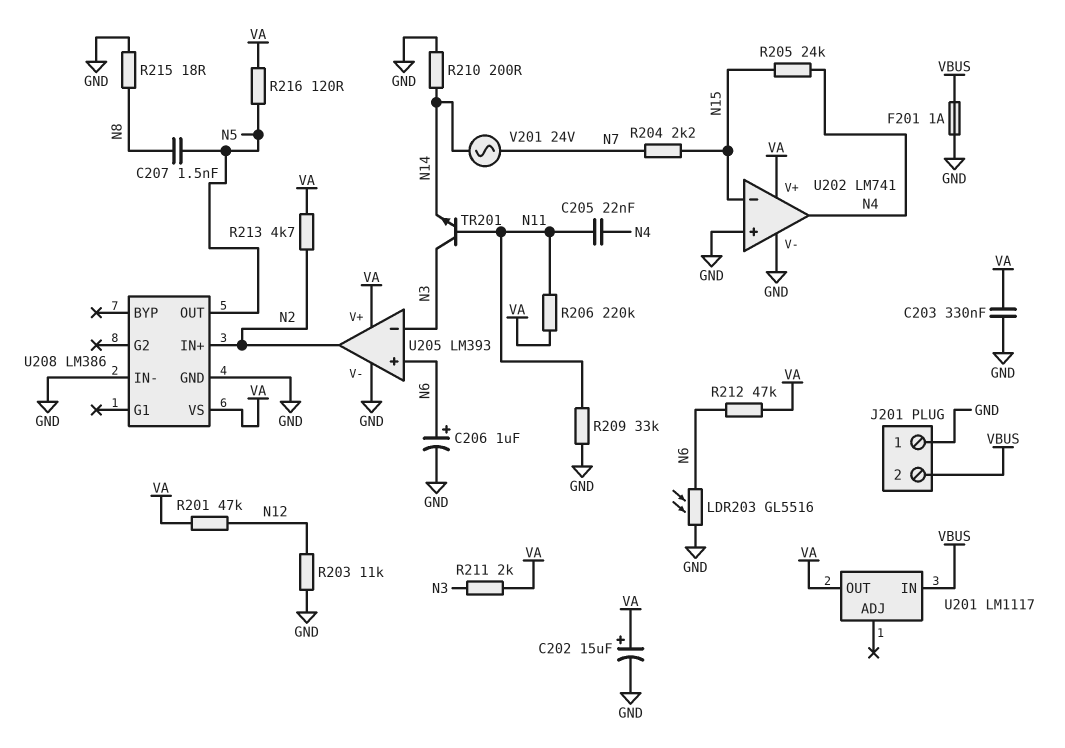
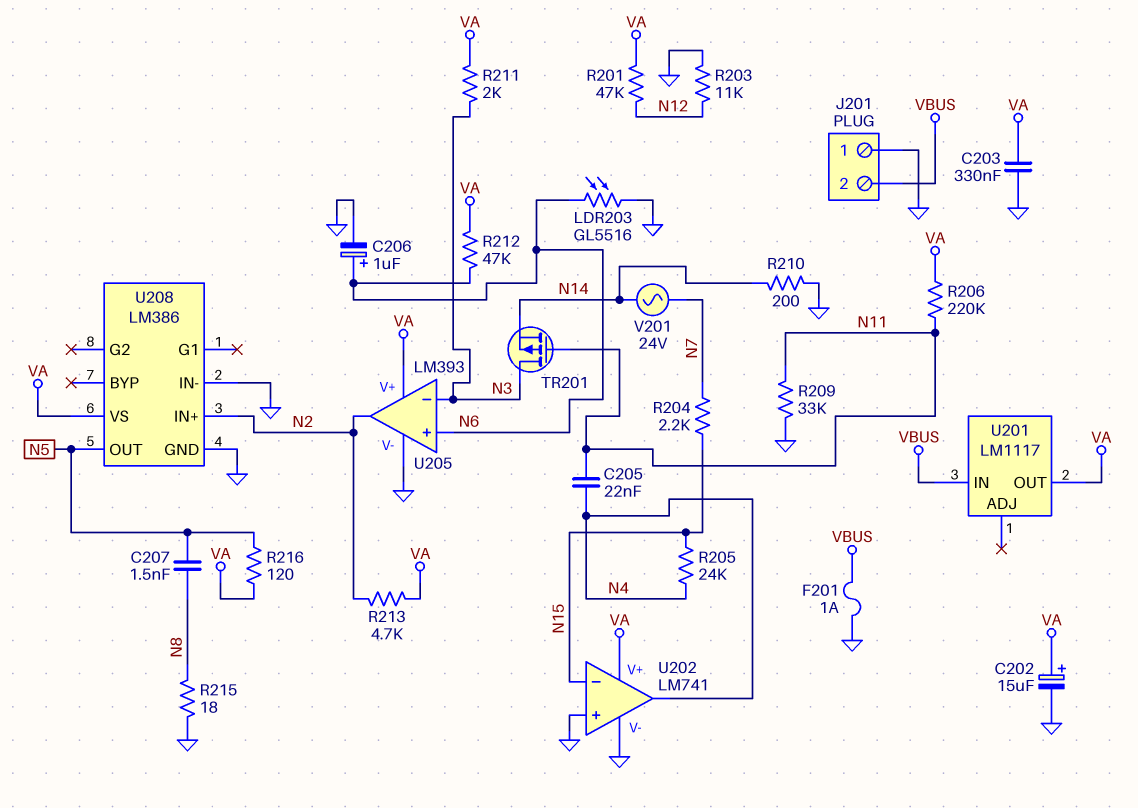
TR201: NPN (B N11, C N3, E N14) -> PMOS (G N11, D N3, S N14)

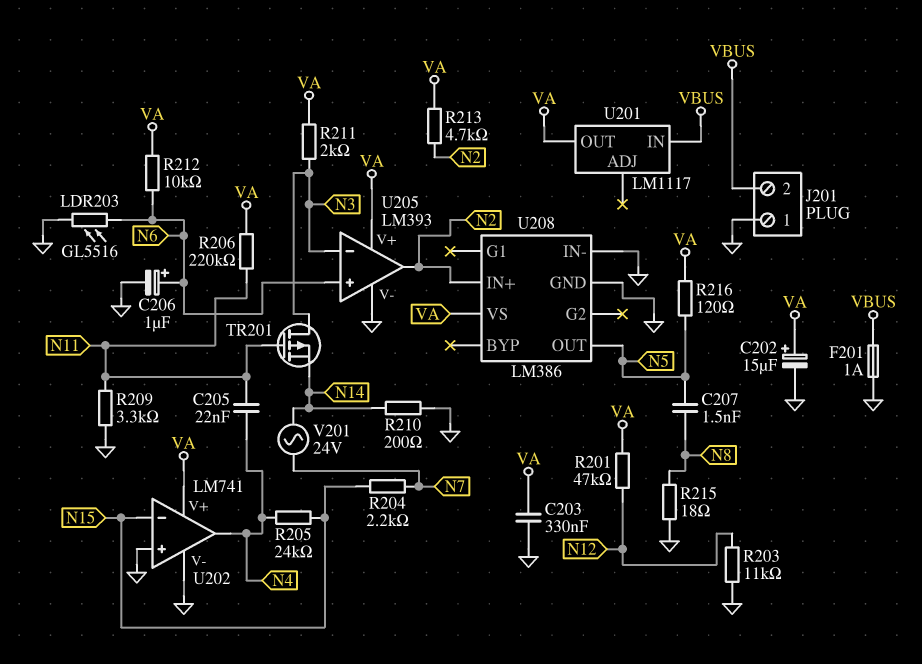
R209: 33k (GND, N11) -> 3.3k (GND, N11)
R212: 47k (N6, VA) -> 10k (N6, VA)

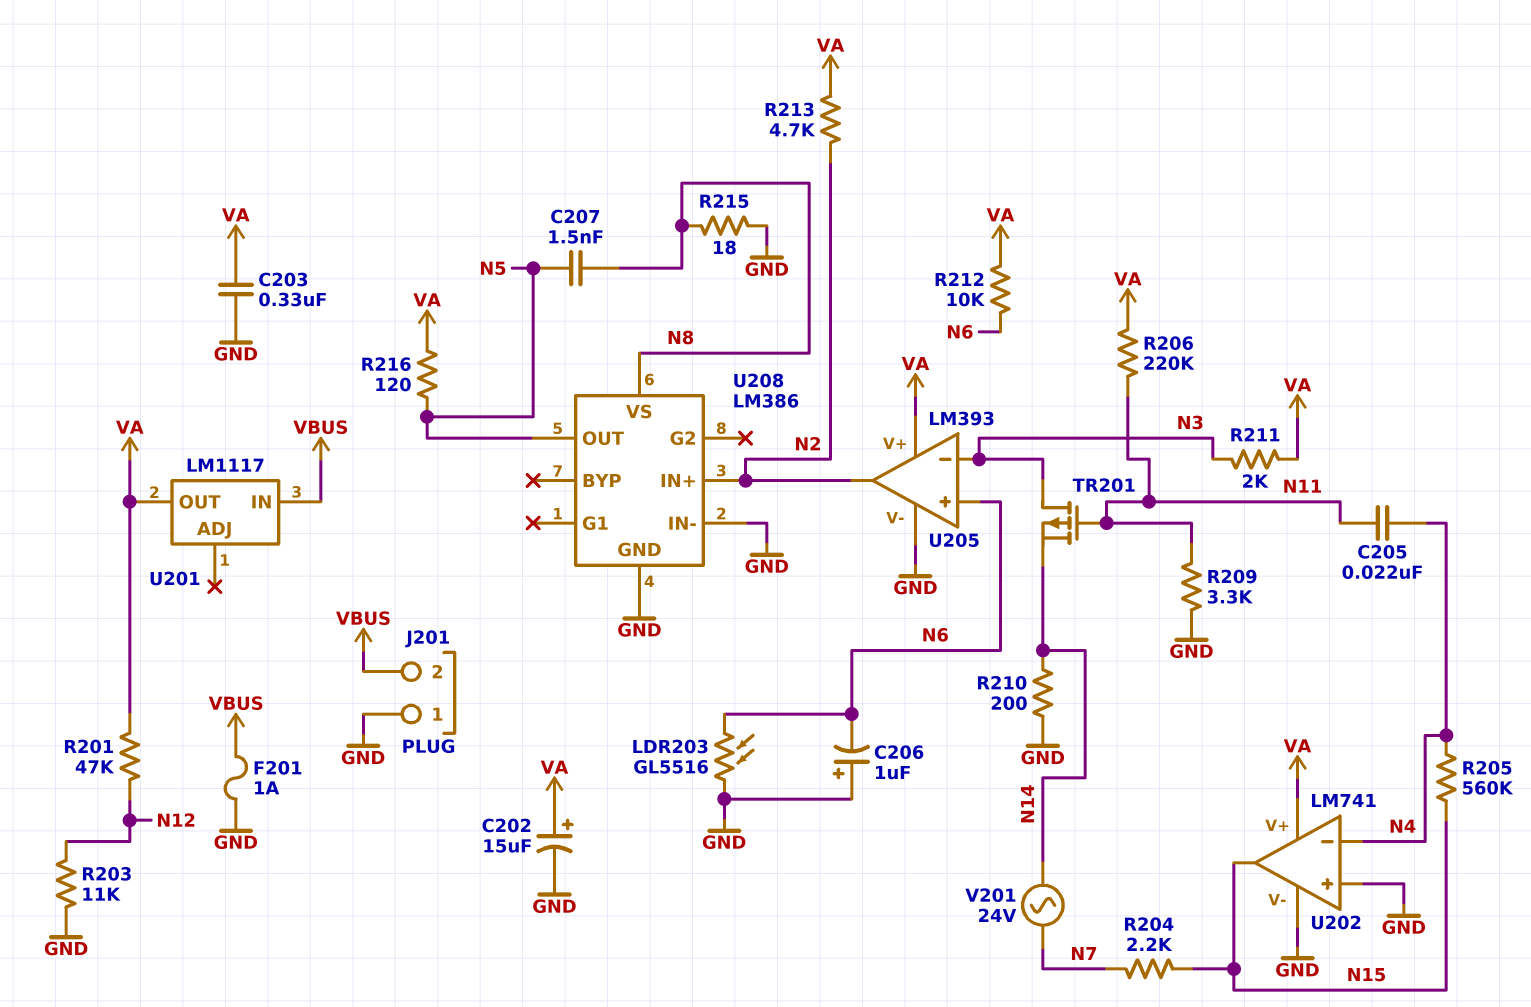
C206: 1uF (plus N6, minus GND) -> 1uF (plus GND, minus N6)
R205: 24k (N4, N15) -> 560k (N4, N15)
U202 pin in-: N15 -> N4
U202 pin out: N4 -> N15
U208 pin VS: VA -> N8

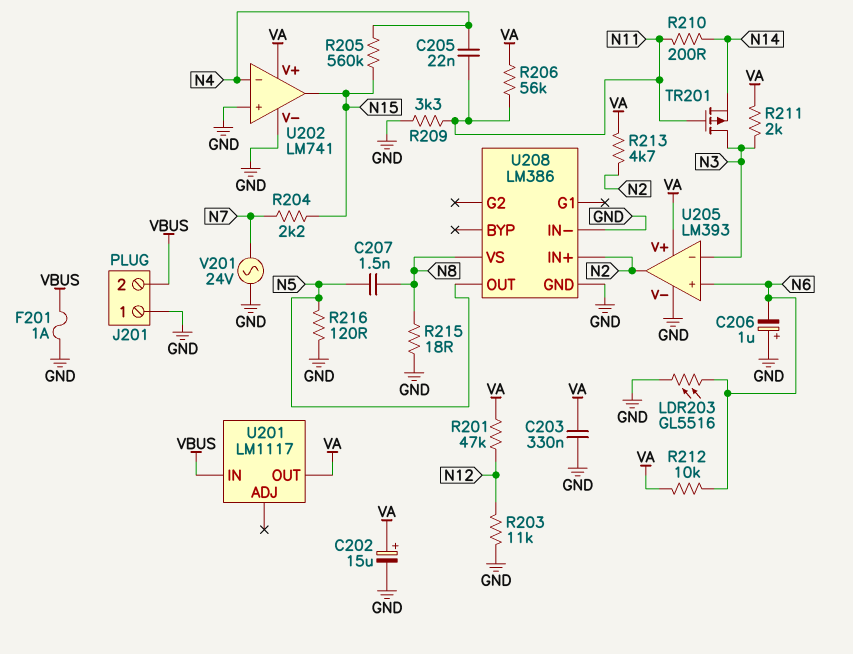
R206: 220k (N11, VA) -> 56k (N11, VA)
R210: 200 (GND, N14) -> 200 (N11, N14)
R216: 120 (N5, VA) -> 120 (GND, N5)
V201: AC 24V (N7, N14) -> AC 24V (GND, N7)

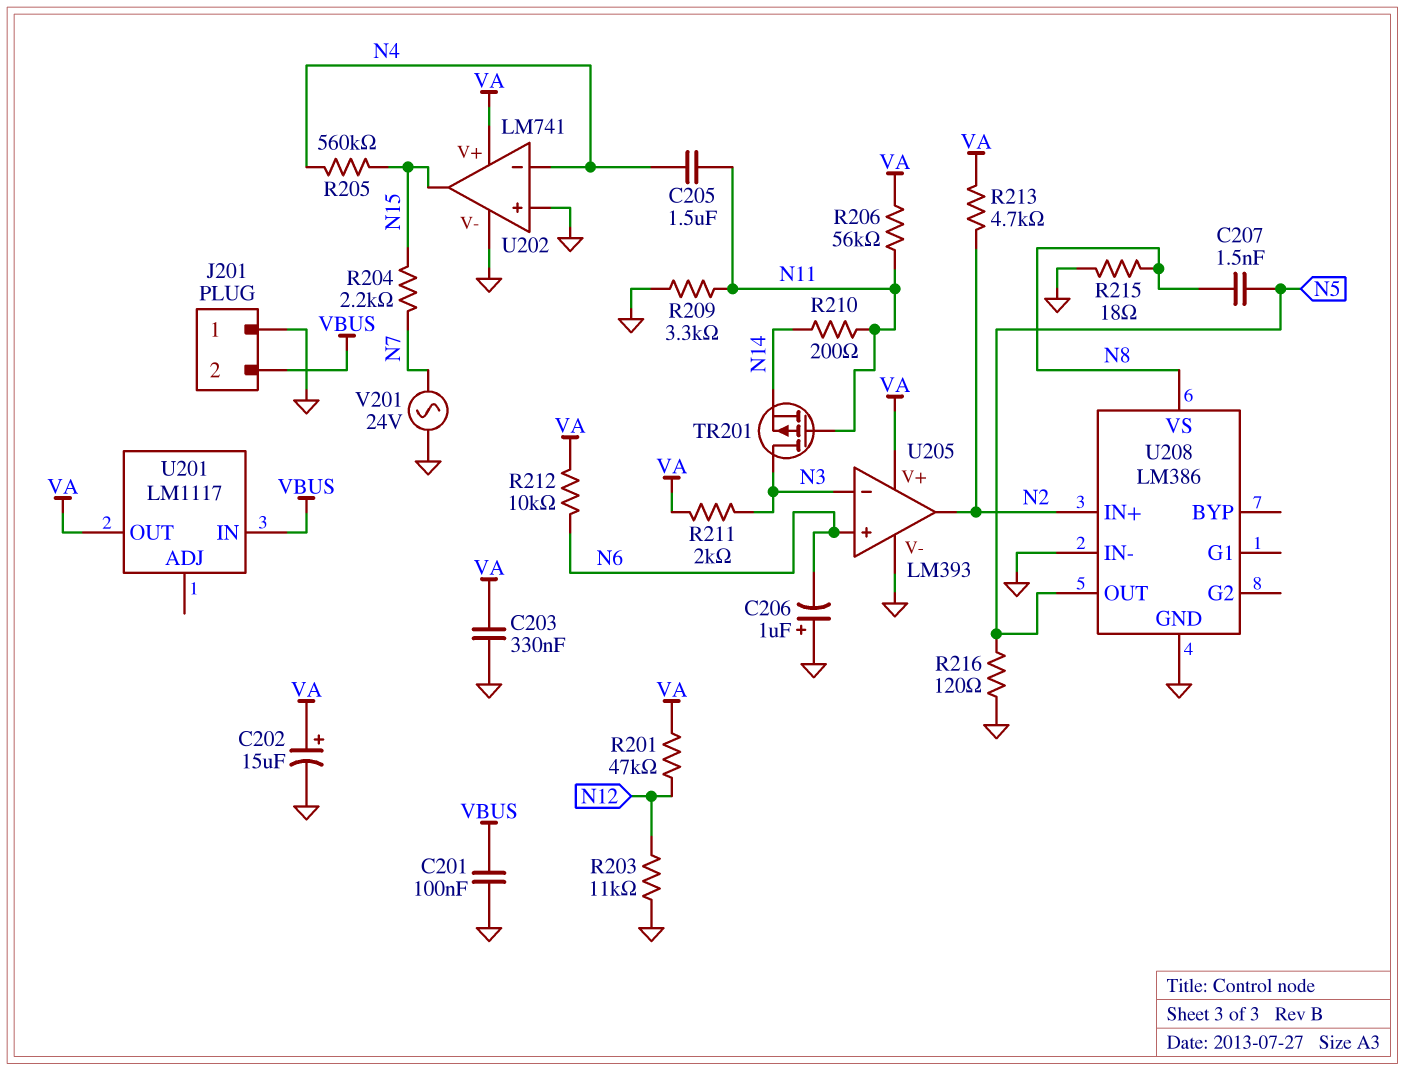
C201: none -> 100nF (GND, VBUS)
C205: 22nF (N4, N11) -> 1.5uF (N4, N11)
F201: 1A (GND, VBUS) -> none
LDR203: GL5516 (GND, N6) -> none

